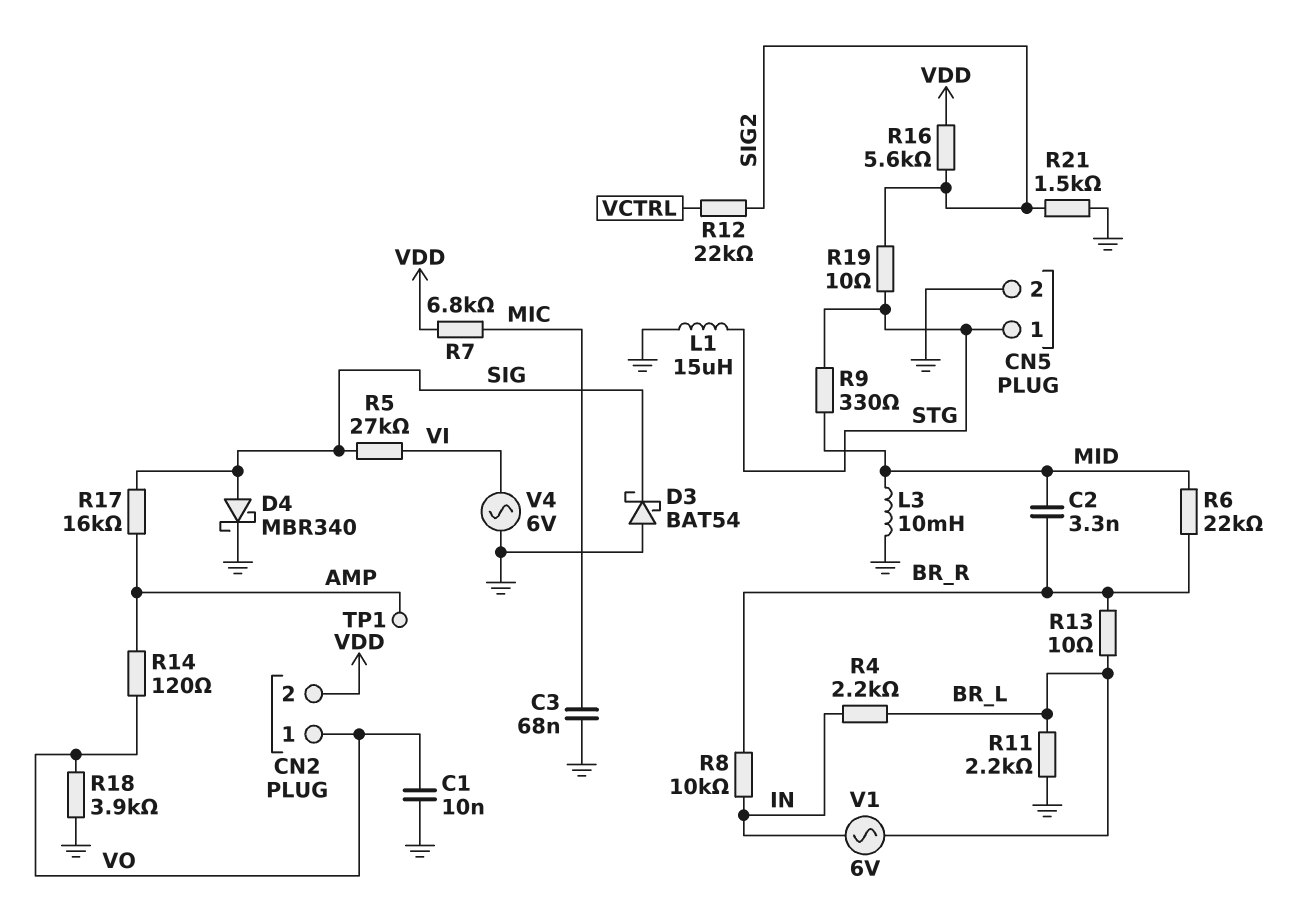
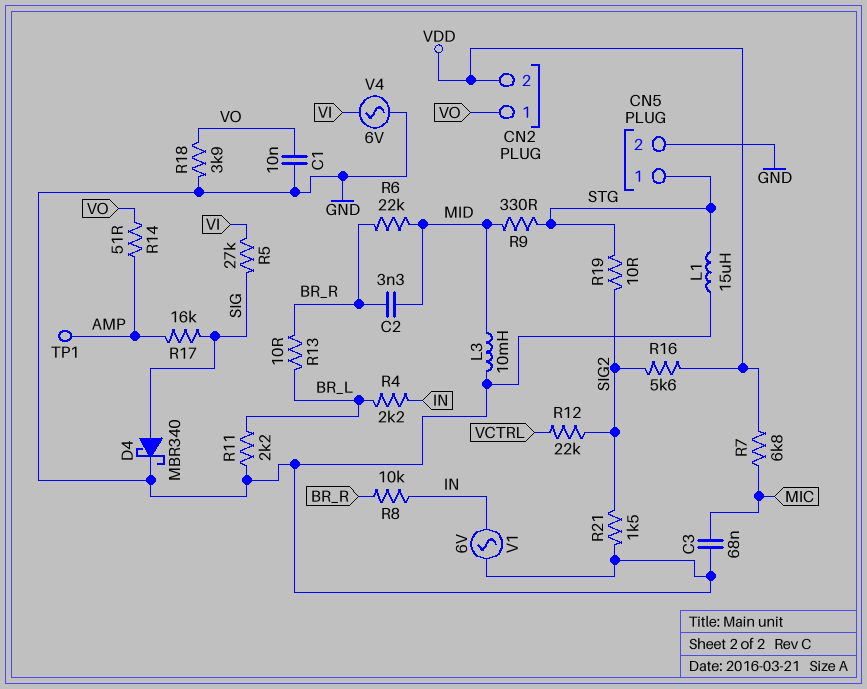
D3: schottky BAT54 (A GND, K SIG) -> none
R14: 120 (AMP, VO) -> 51 (AMP, VO)
V1: AC 6V (BR_L, IN) -> AC 6V (GND, IN)

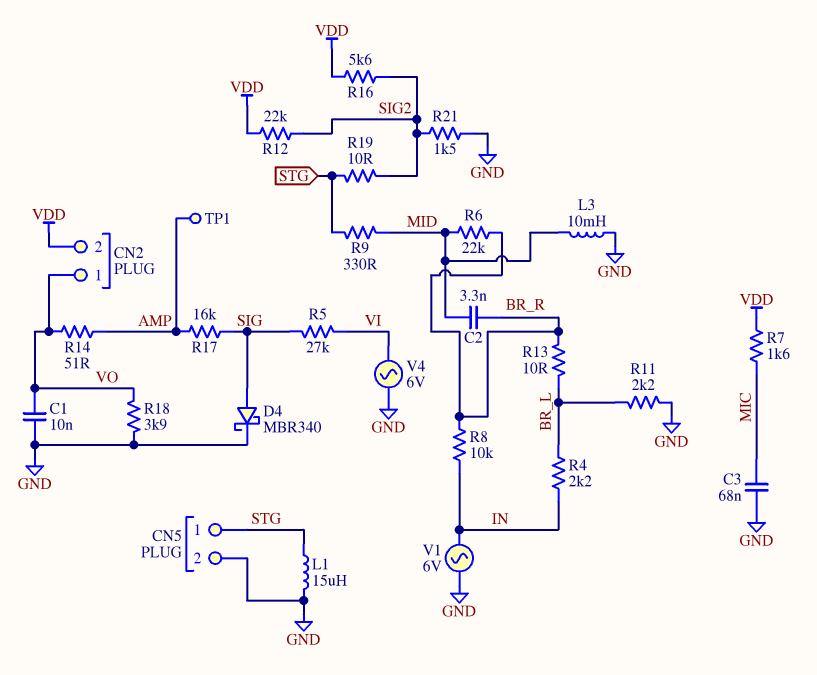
R7: 6.8k (MIC, VDD) -> 1.6k (MIC, VDD)
R12: 22k (SIG2, VCTRL) -> 22k (SIG2, VDD)

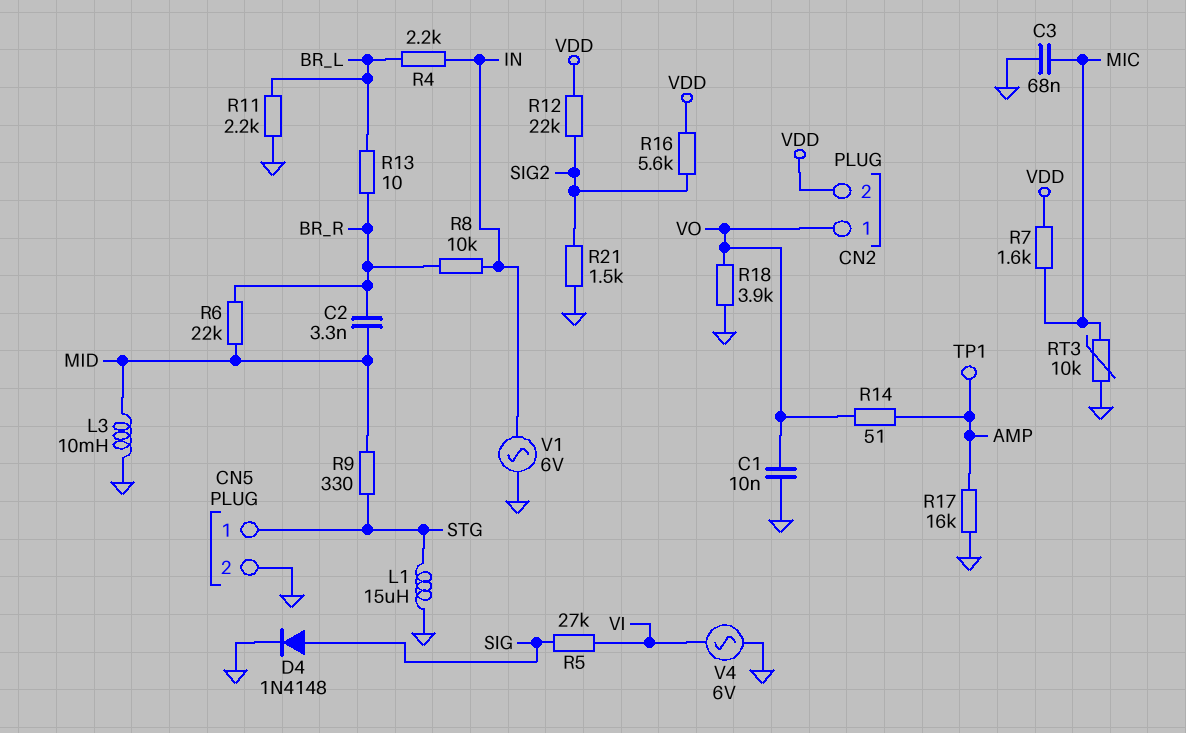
D4: schottky MBR340 (A SIG, K GND) -> diode 1N4148 (A SIG, K GND)
R17: 16k (AMP, SIG) -> 16k (AMP, GND)
R19: 10 (SIG2, STG) -> none
RT3: none -> 10k (GND, MIC)

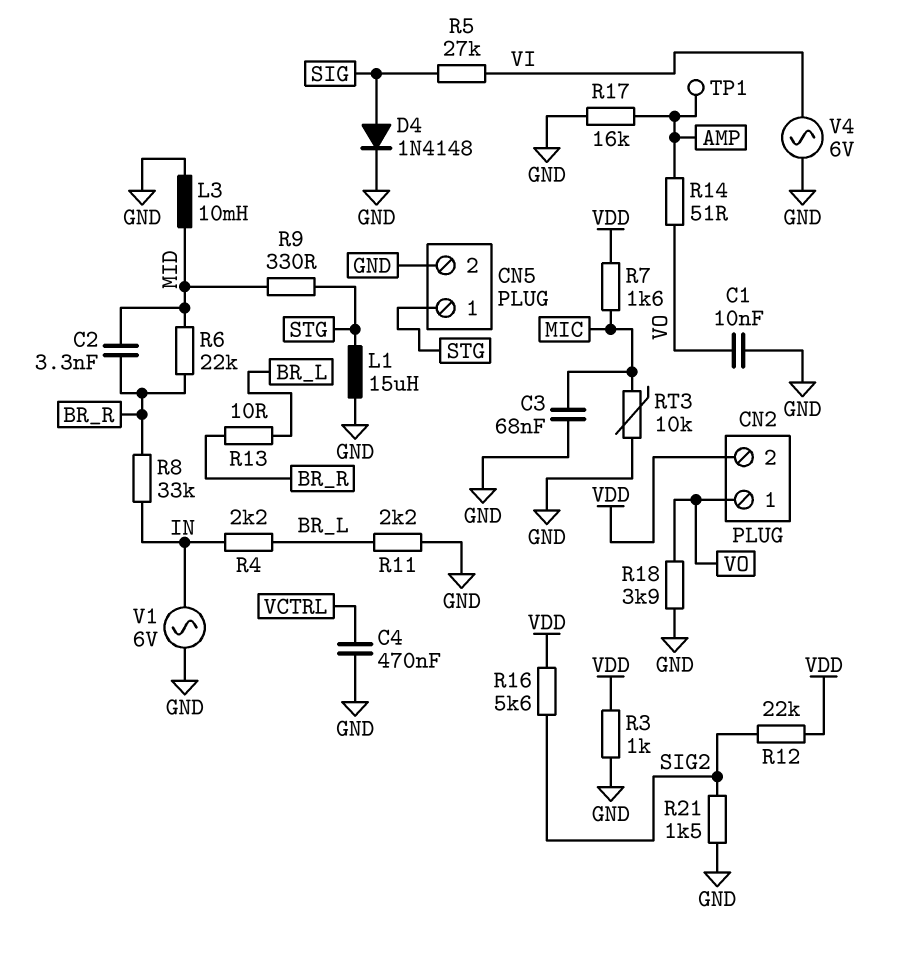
C4: none -> 470nF (GND, VCTRL)
R3: none -> 1k (GND, VDD)
R8: 10k (BR_R, IN) -> 33k (BR_R, IN)

